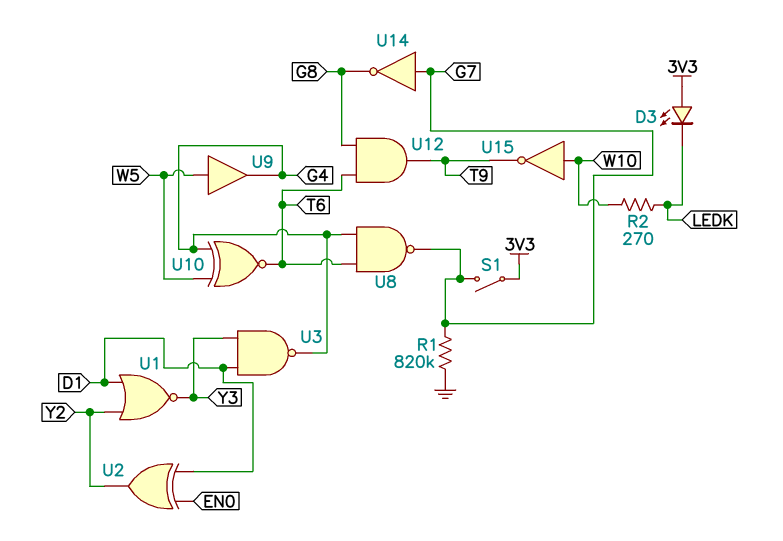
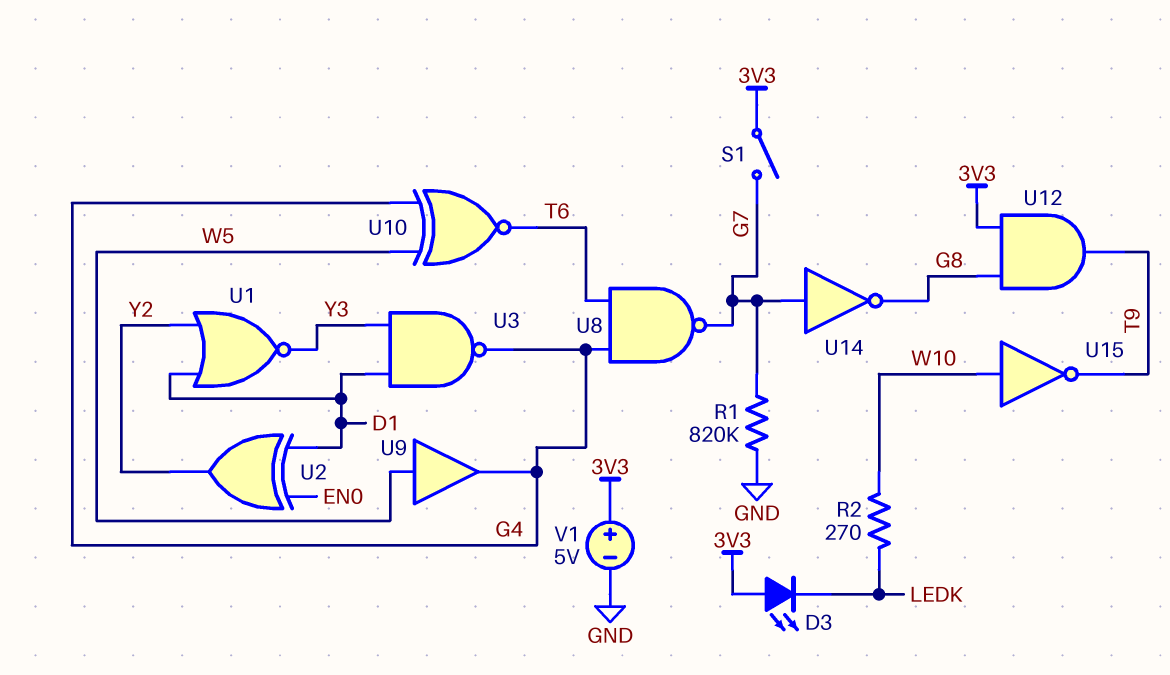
U12: AND (in G8, in T6, out T9) -> AND (in 3V3, in G8, out T9)
V1: none -> 5V (plus 3V3, minus GND)

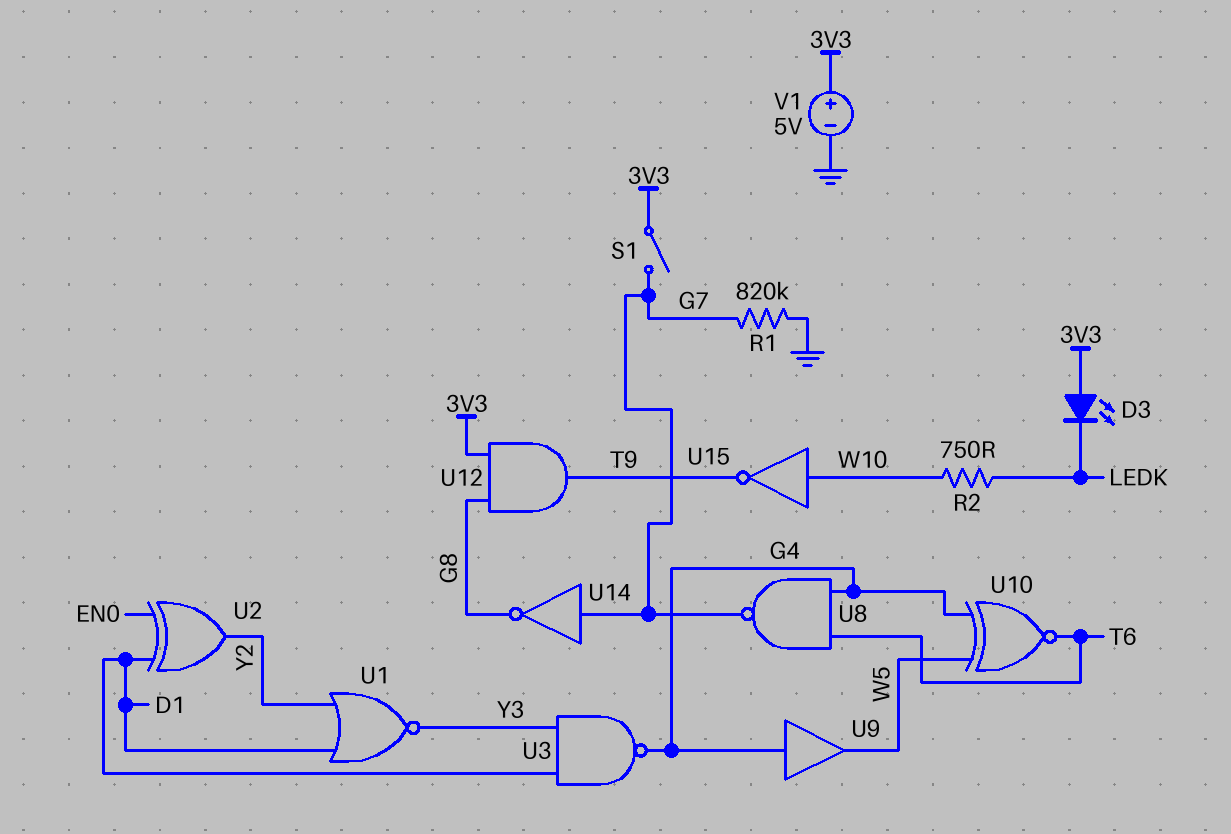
R2: 270 (LEDK, W10) -> 750 (LEDK, W10)
U9: buffer (in W5, out G4) -> buffer (in G4, out W5)

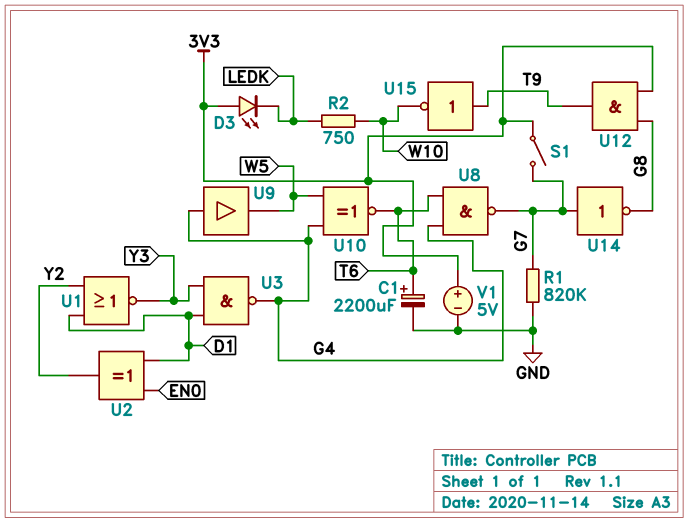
C1: none -> 2200uF (plus T6, minus GND)
U15: NOT (in W10, out T9) -> NOT (in T9, out W10)

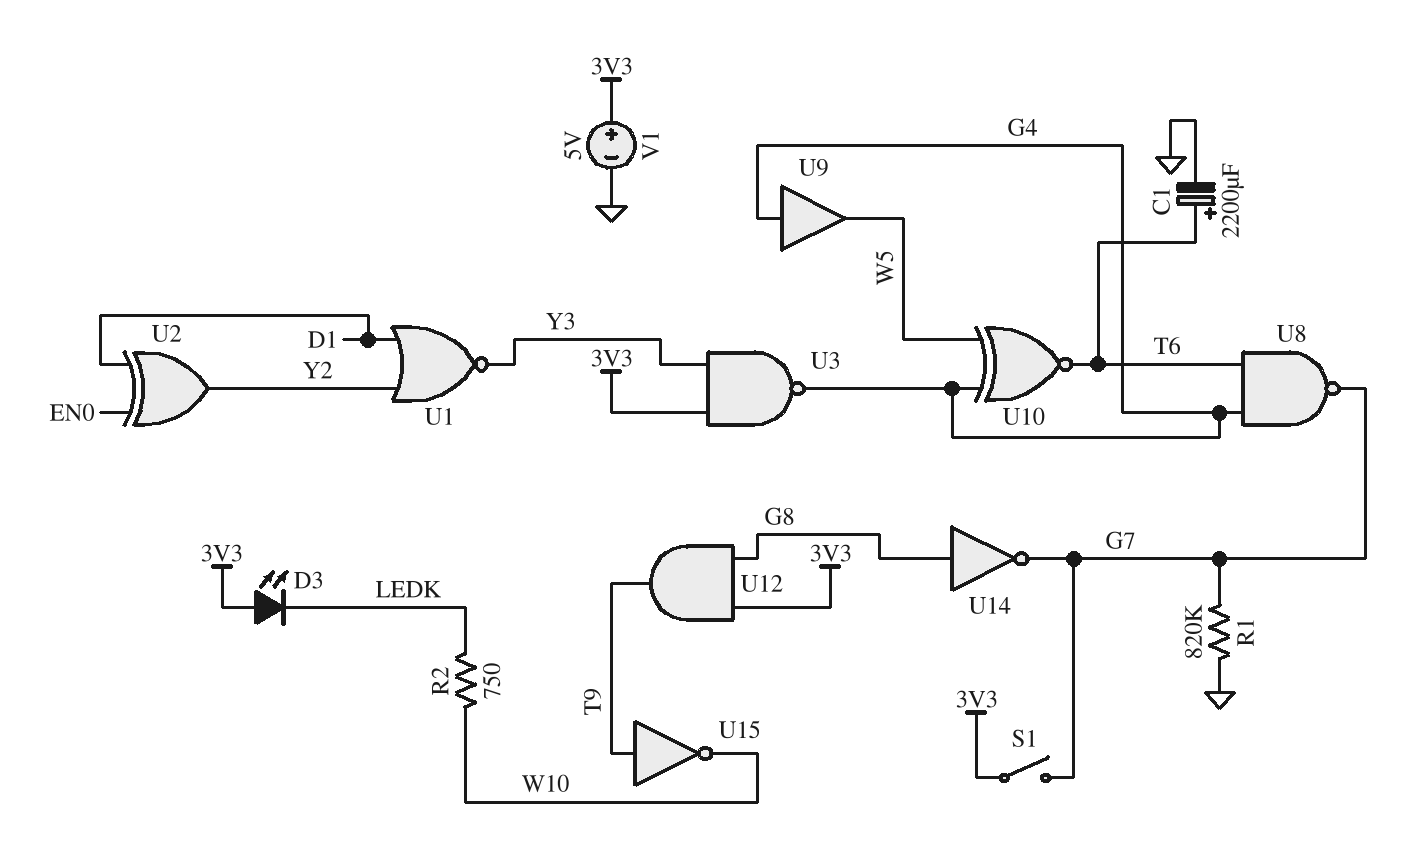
U3: NAND (in D1, in Y3, out G4) -> NAND (in 3V3, in Y3, out G4)
U14: NOT (in G7, out G8) -> NOT (in G8, out G7)

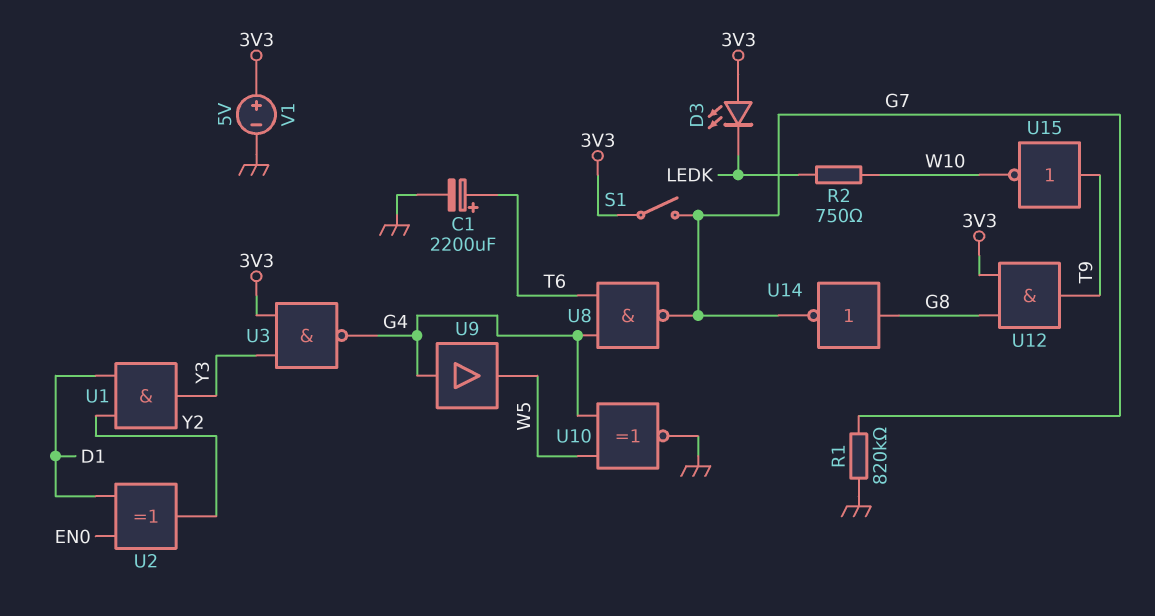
U1: NOR (in D1, in Y2, out Y3) -> AND (in D1, in Y2, out Y3)
U10: XNOR (in G4, in W5, out T6) -> XNOR (in G4, in W5, out GND)

